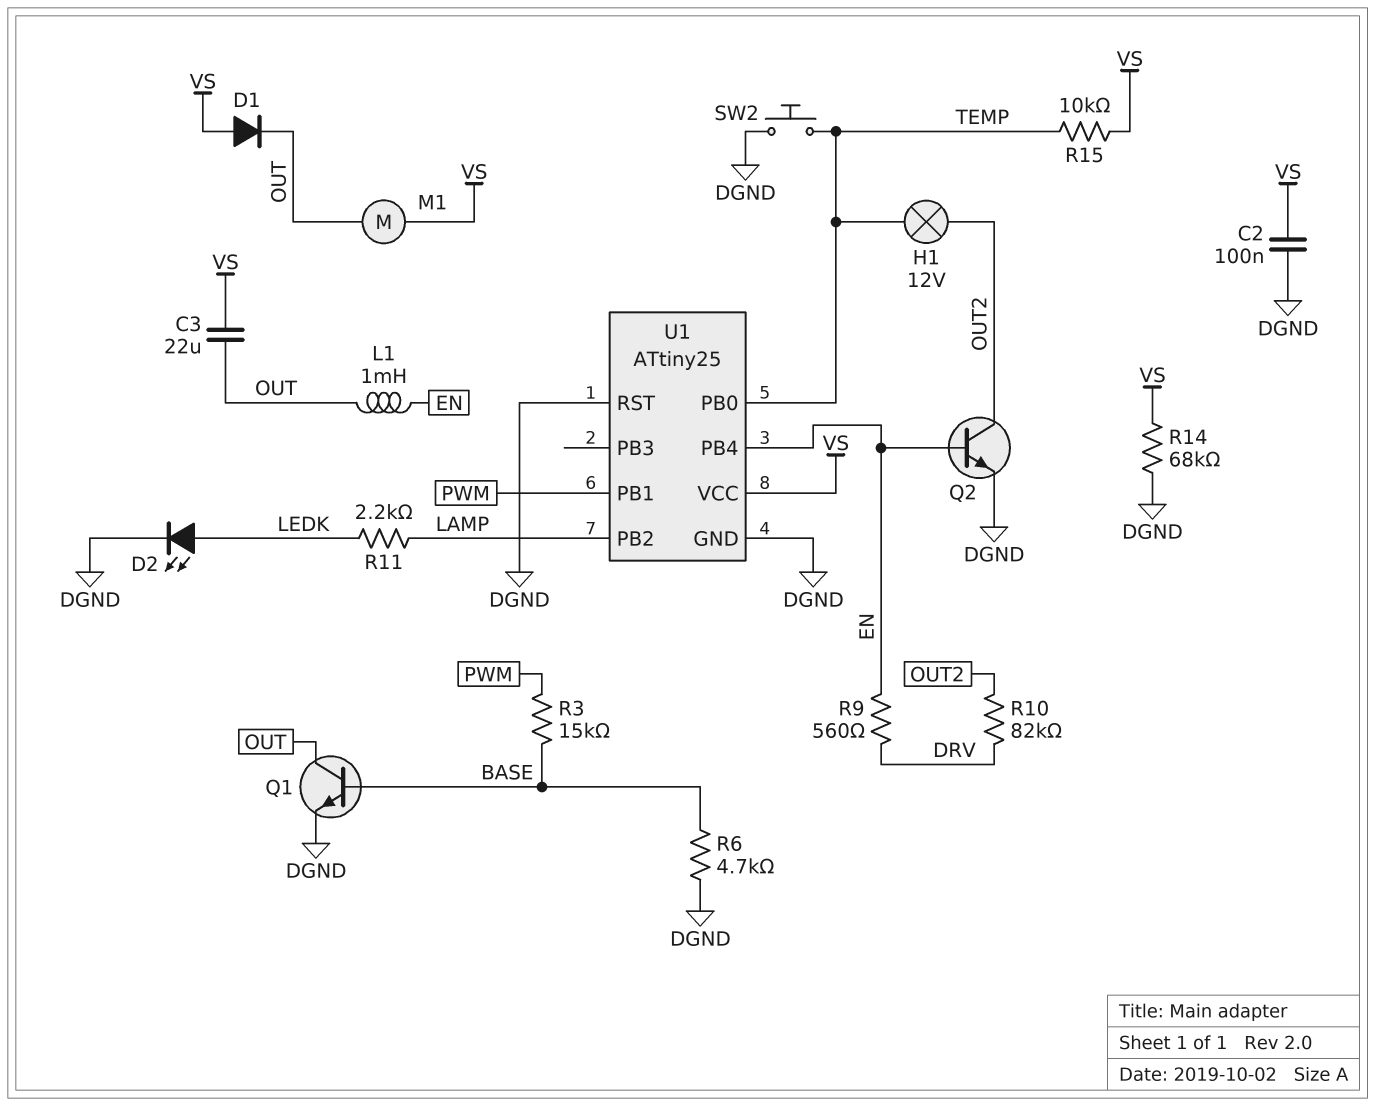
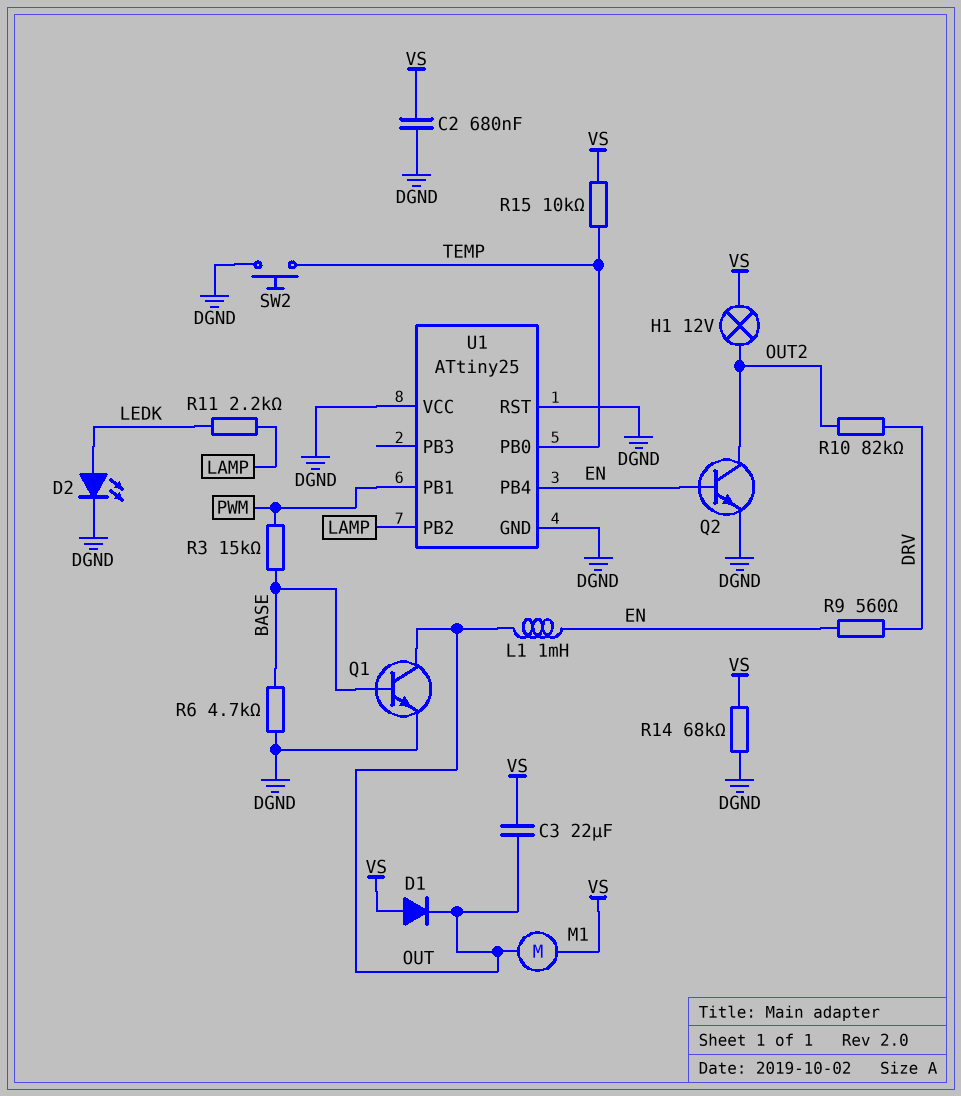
C2: 100nF (DGND, VS) -> 680nF (DGND, VS)
H1: lamp 12V (OUT2, TEMP) -> lamp 12V (OUT2, VS)
U1 pin VCC: VS -> DGND

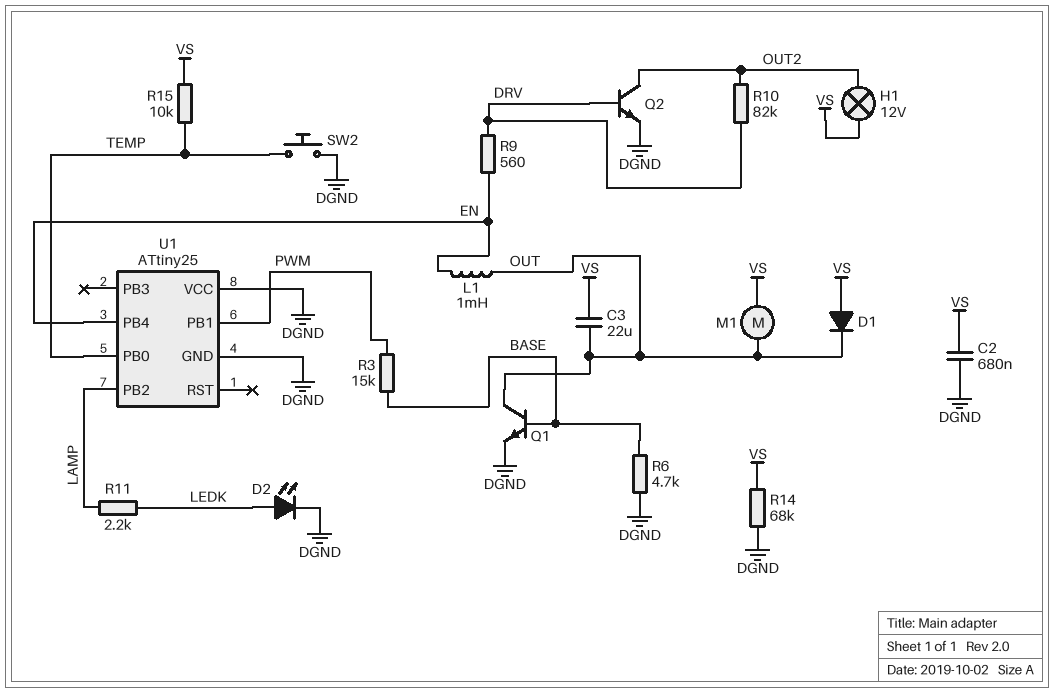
Q2: NPN (B EN, C OUT2, E DGND) -> NPN (B DRV, C OUT2, E DGND)
U1 pin RST: DGND -> none

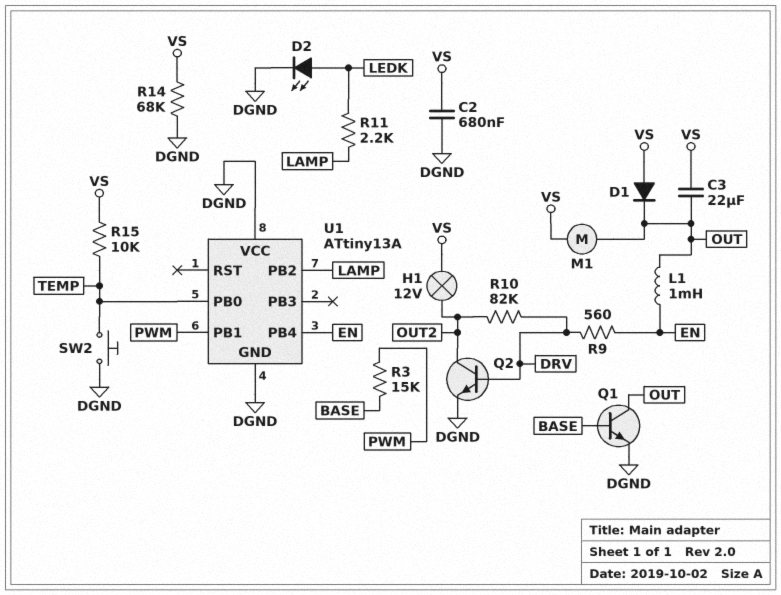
R6: 4.7k (BASE, DGND) -> none
U1: ATtiny25 -> ATtiny13A

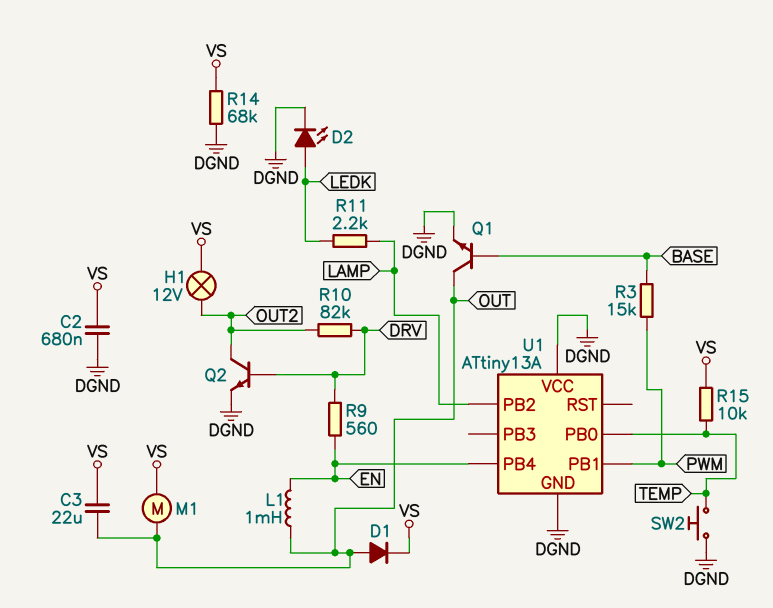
D1: diode (A VS, K OUT) -> diode (A OUT, K VS)

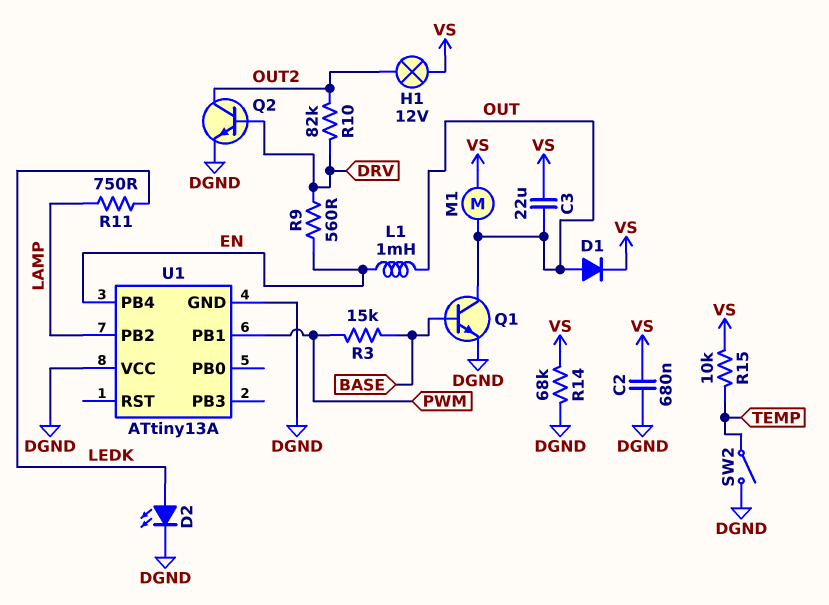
R11: 2.2k (LAMP, LEDK) -> 750 (LAMP, LEDK)
SW2: button (DGND, TEMP) -> switch (DGND, TEMP)
U1 pin PB0: TEMP -> none

